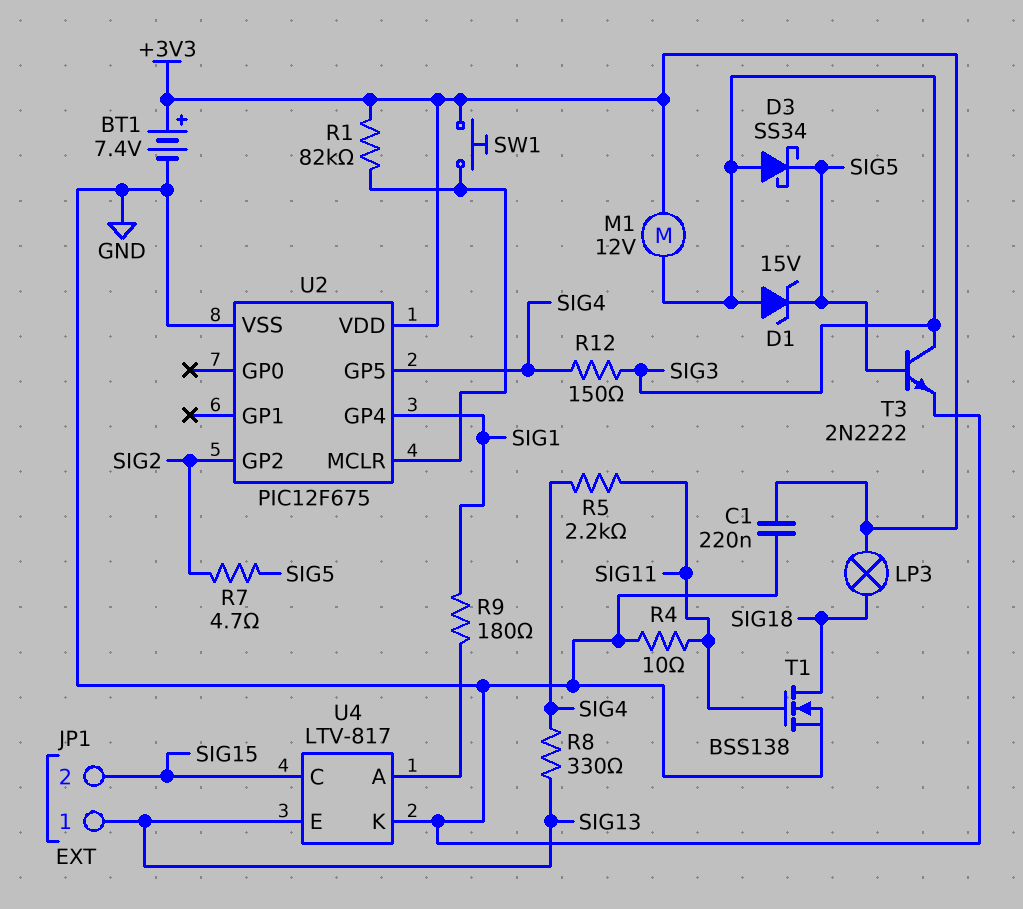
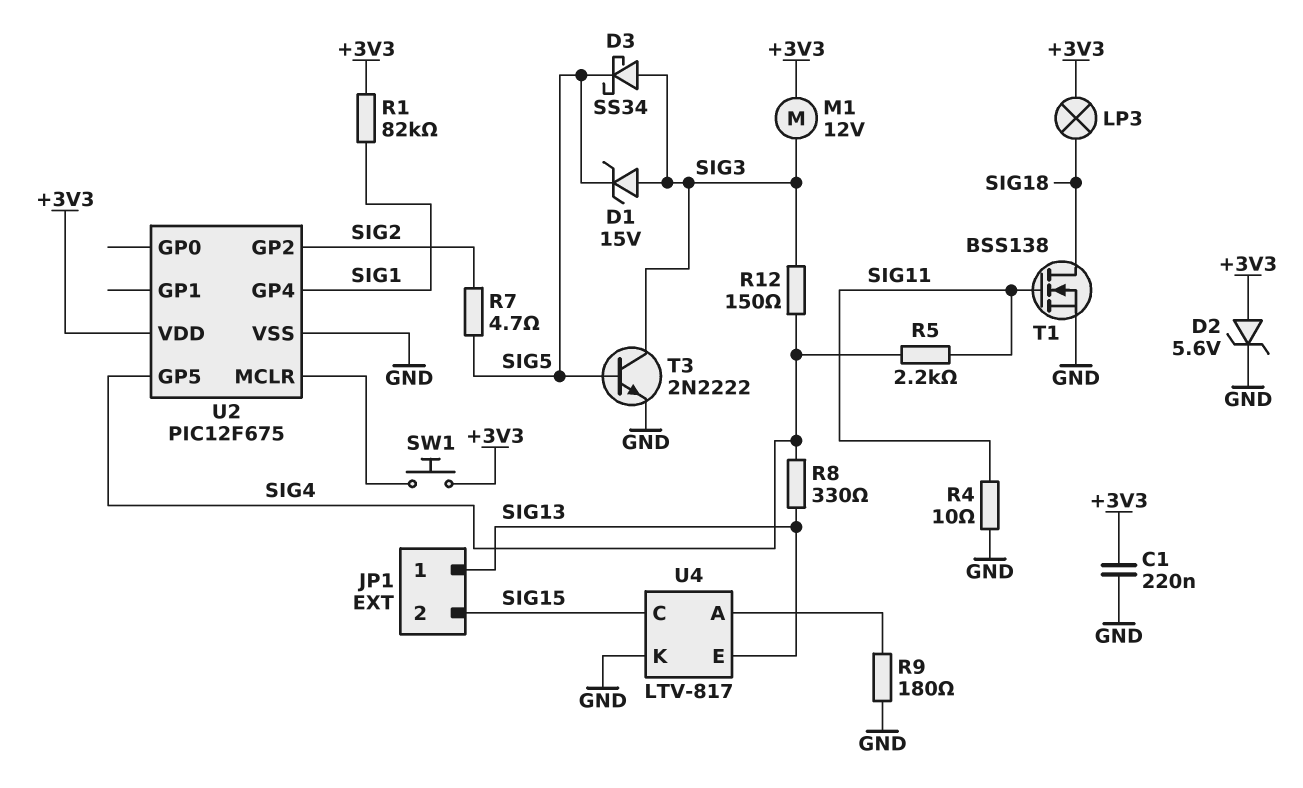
BT1: 7.4V (plus +3V3, minus GND) -> none
D2: none -> zener 5.6V (A +3V3, K GND)
R1: 82k (+3V3, U2/MCLR) -> 82k (+3V3, SIG1)
R9: 180 (SIG1, U4/A) -> 180 (GND, U4/A)

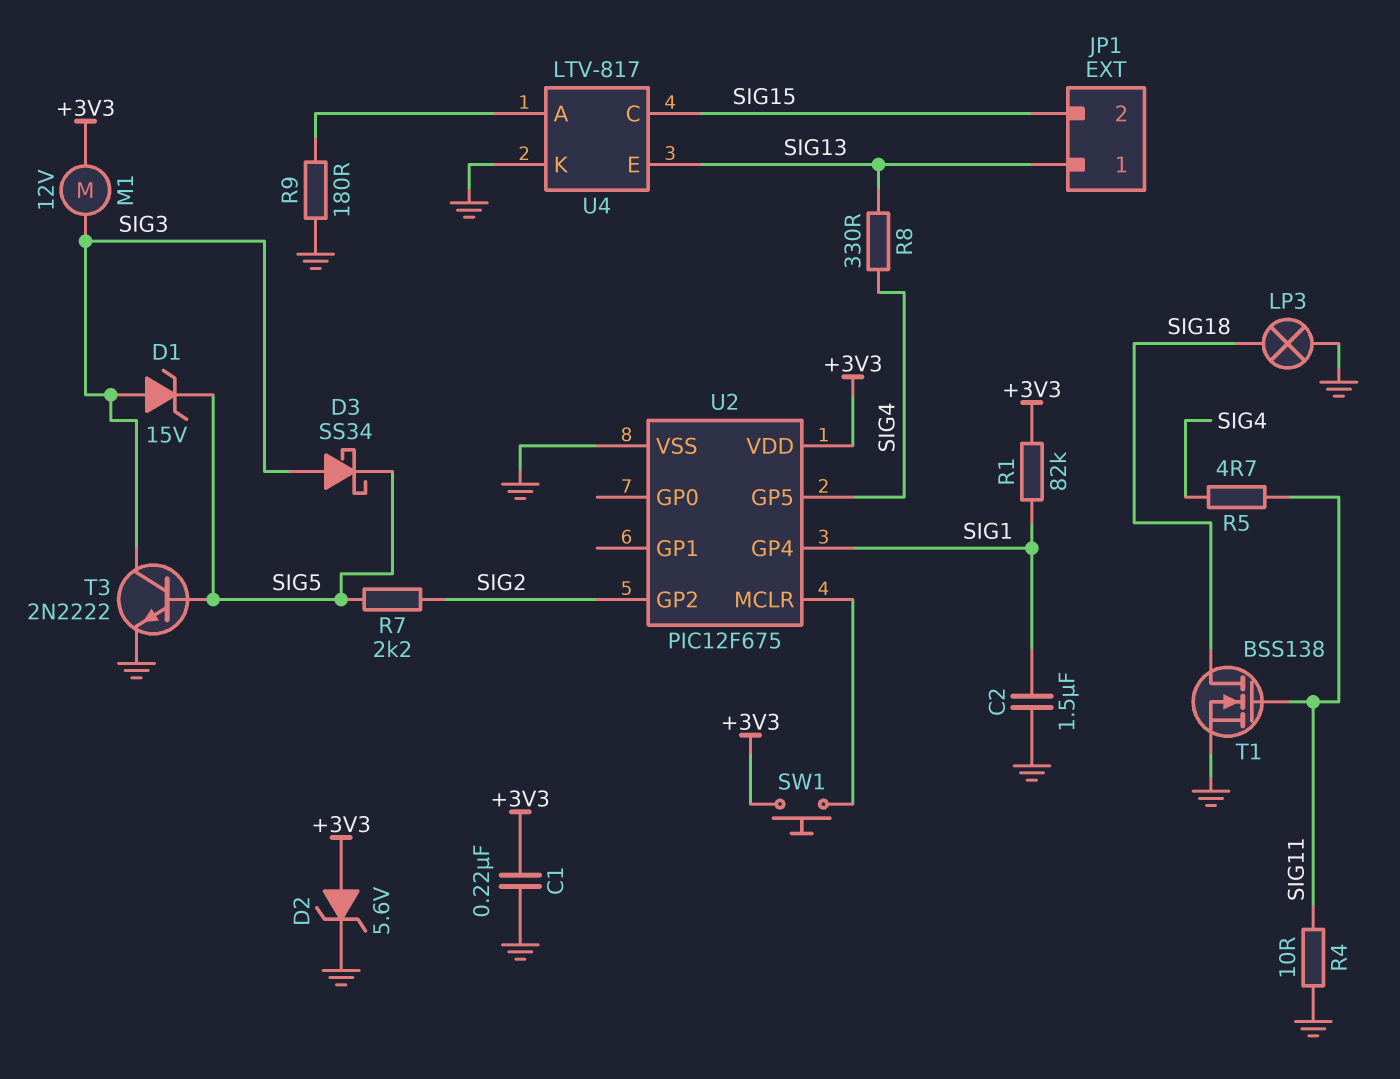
C2: none -> 1.5uF (GND, SIG1)
LP3: lamp (+3V3, SIG18) -> lamp (GND, SIG18)
R5: 2.2k (SIG4, SIG11) -> 4.7 (SIG4, SIG11)
R7: 4.7 (SIG2, SIG5) -> 2.2k (SIG2, SIG5)
R12: 150 (SIG3, SIG4) -> none

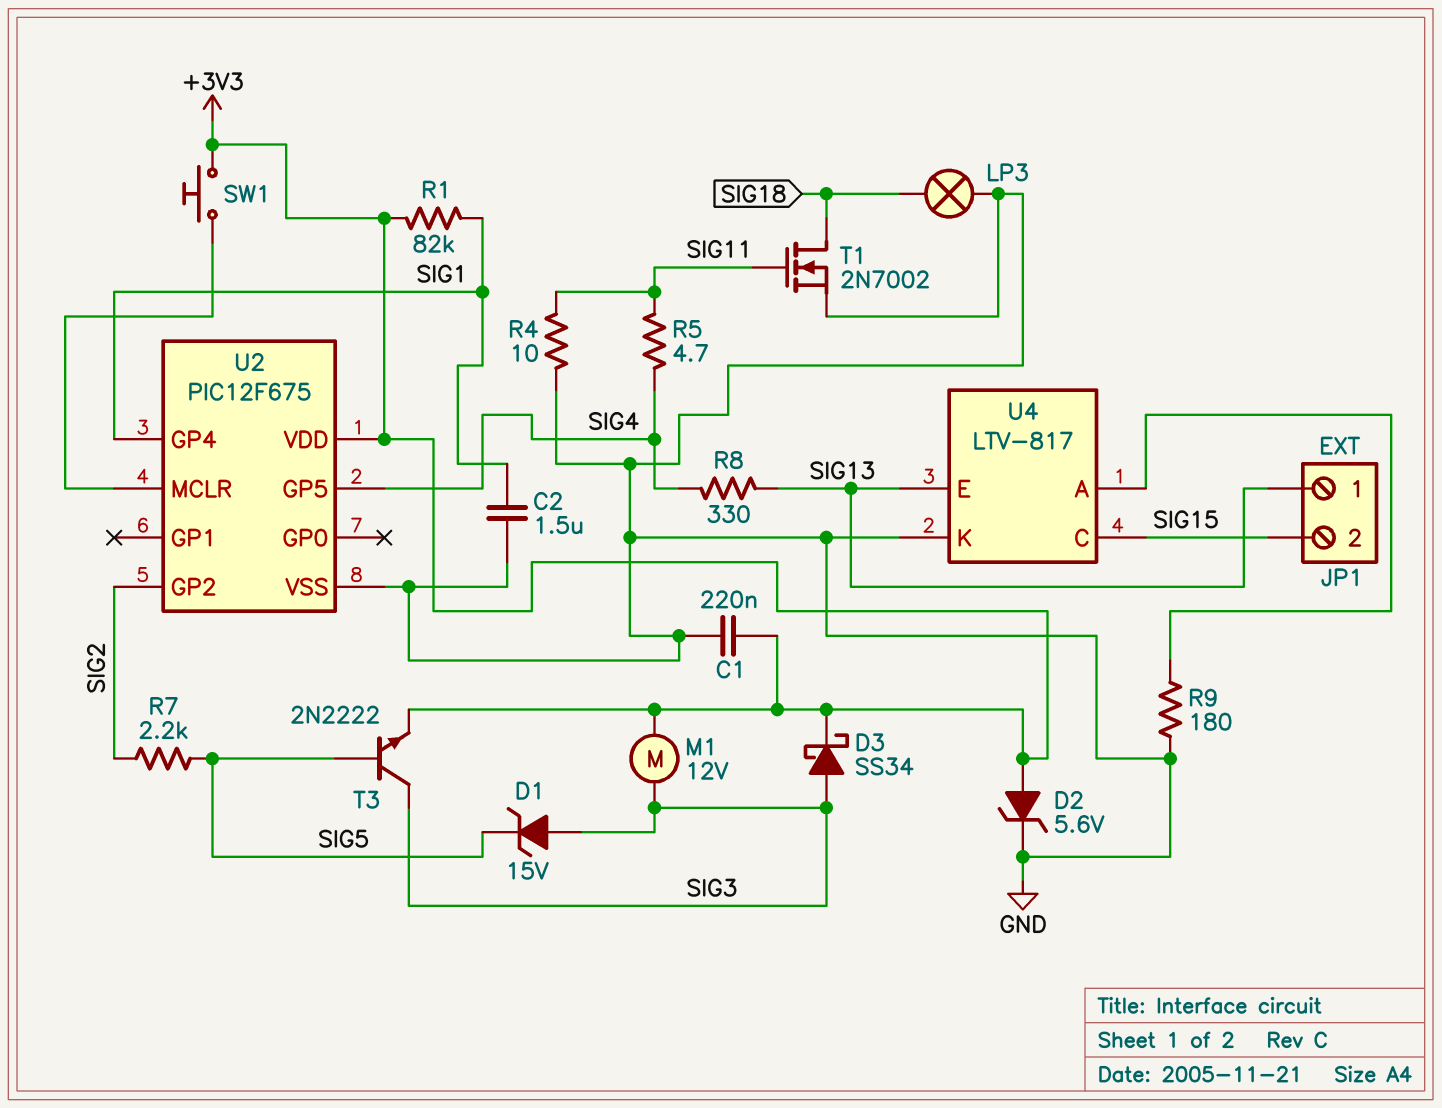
D3: schottky SS34 (A SIG3, K SIG5) -> schottky SS34 (A SIG3, K +3V3)
T1: NMOS BSS138 (G SIG11, D SIG18, S GND) -> NMOS 2N7002 (G SIG11, D SIG18, S GND)
T3: NPN 2N2222 (B SIG5, C SIG3, E GND) -> NPN 2N2222 (B SIG5, C SIG3, E +3V3)

